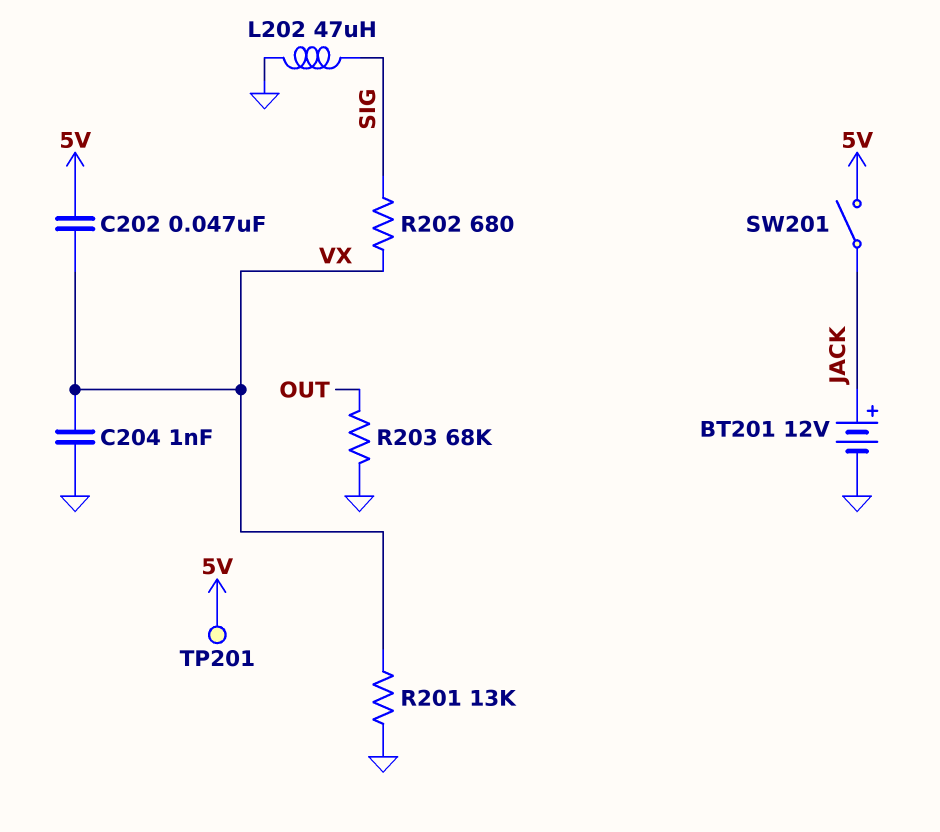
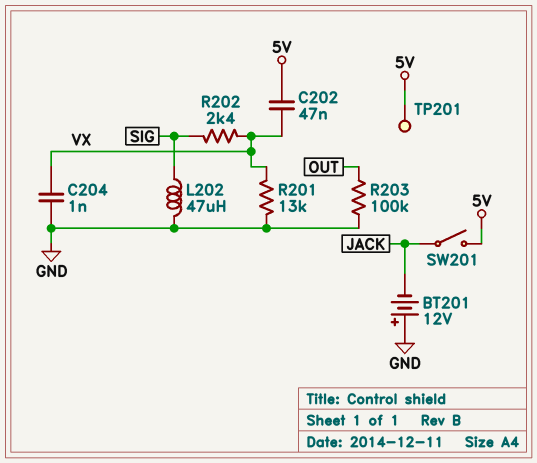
BT201: 12V (plus JACK, minus GND) -> 12V (plus GND, minus JACK)
R202: 680 (SIG, VX) -> 2.4k (SIG, VX)
R203: 68k (GND, OUT) -> 100k (GND, OUT)

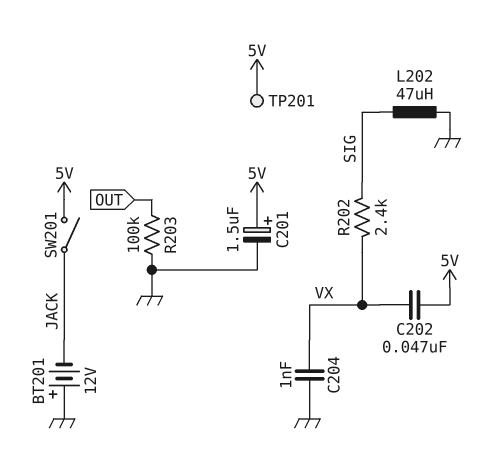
C201: none -> 1.5uF (plus 5V, minus GND)
R201: 13k (GND, VX) -> none

